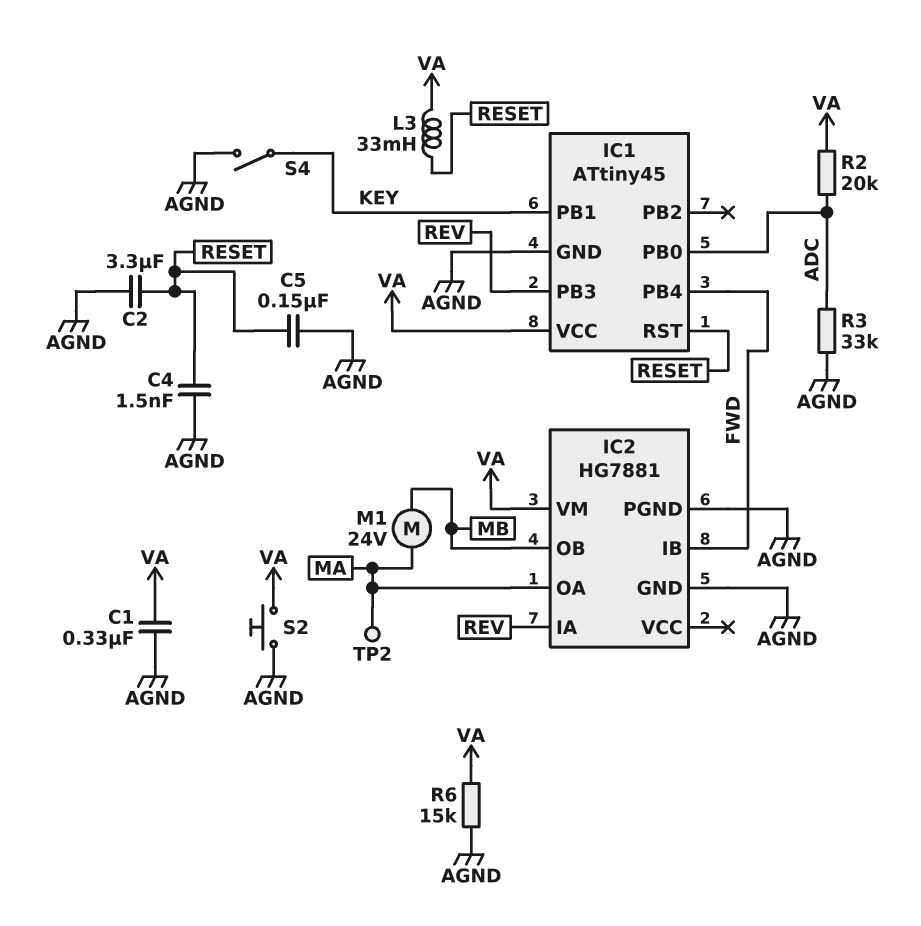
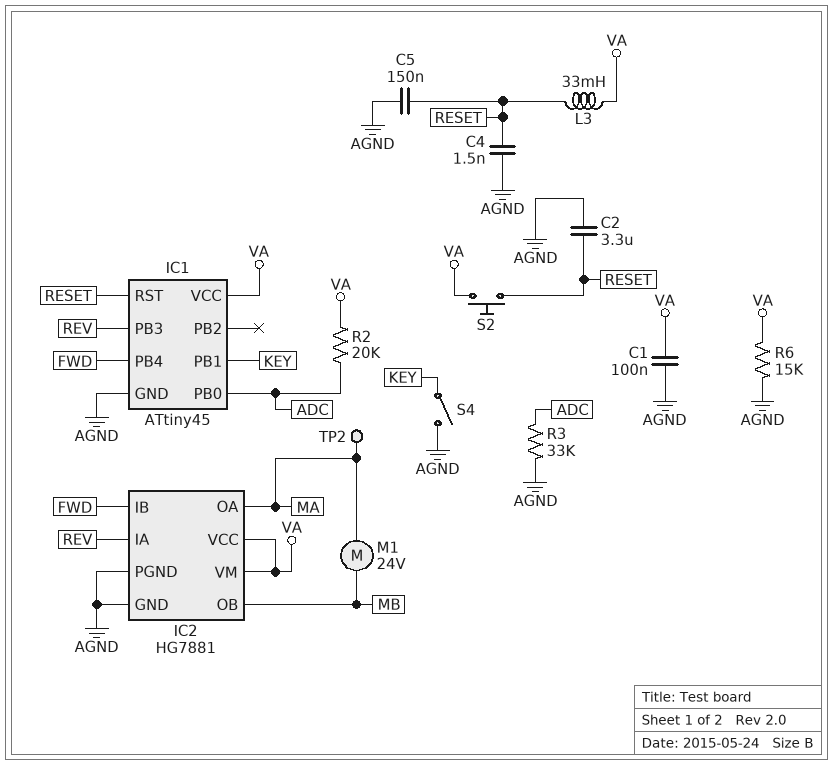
C1: 330nF (AGND, VA) -> 100nF (AGND, VA)
IC2 pin VCC: none -> VA
S2: button (AGND, VA) -> button (RESET, VA)

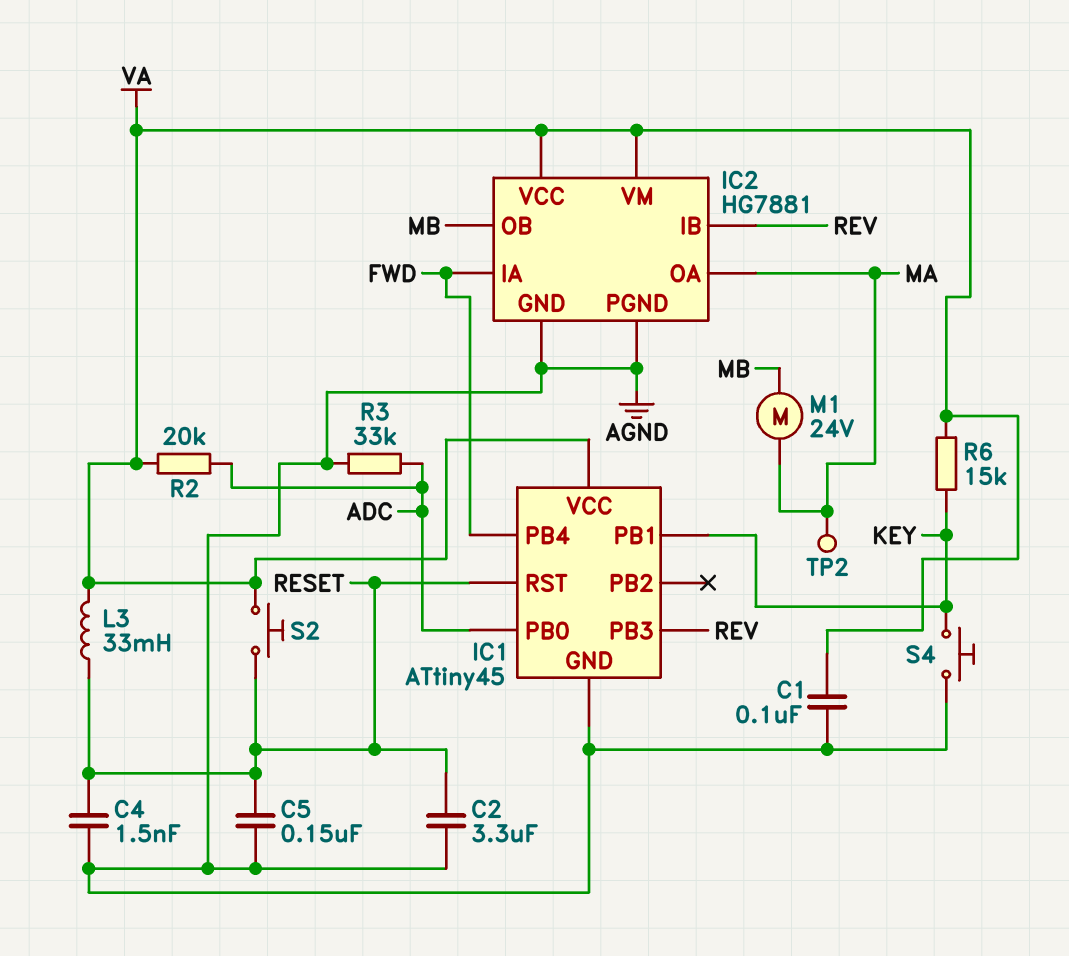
IC2 pin IA: REV -> FWD
IC2 pin IB: FWD -> REV
R6: 15k (AGND, VA) -> 15k (KEY, VA)
S4: switch (AGND, KEY) -> button (AGND, KEY)

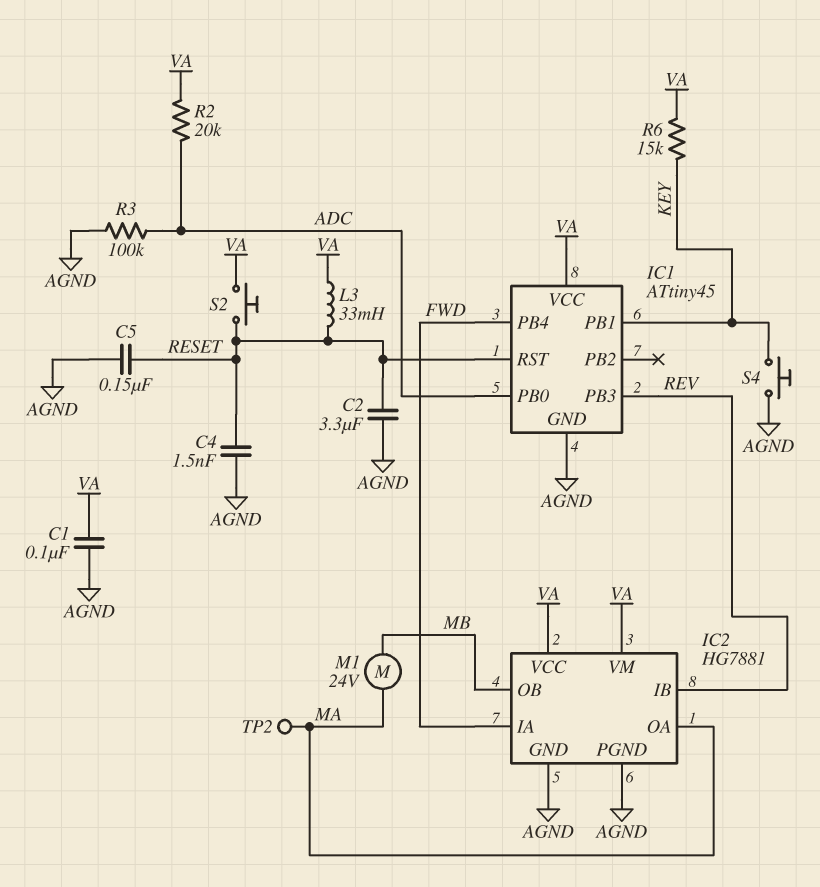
R3: 33k (ADC, AGND) -> 100k (ADC, AGND)

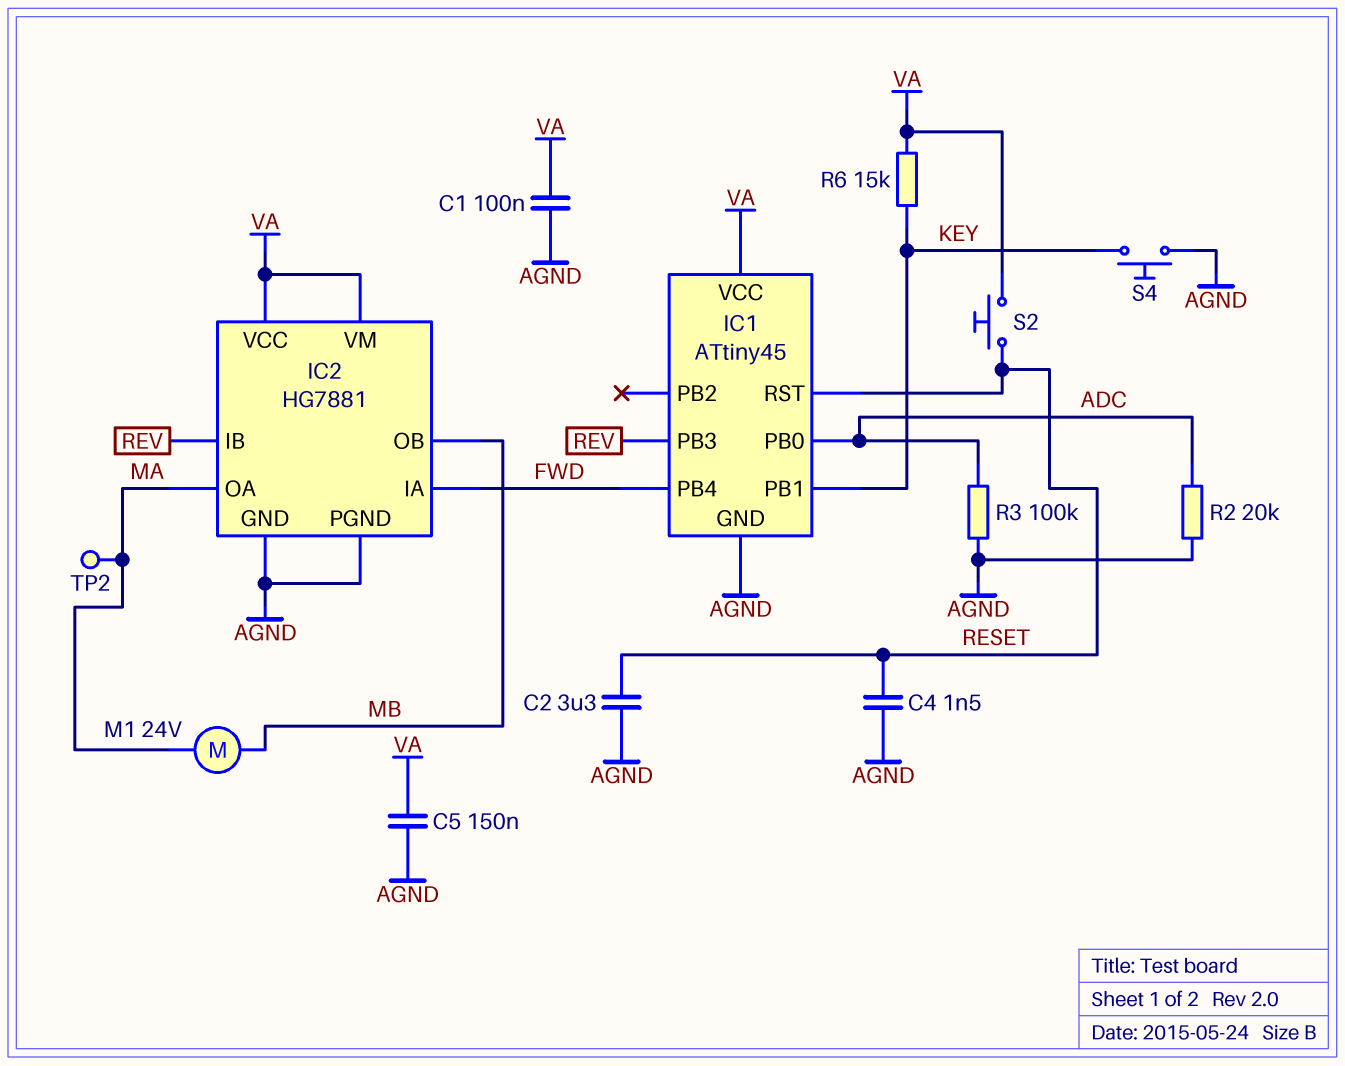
C5: 150nF (AGND, RESET) -> 150nF (AGND, VA)
L3: 33mH (RESET, VA) -> none
R2: 20k (ADC, VA) -> 20k (ADC, AGND)

